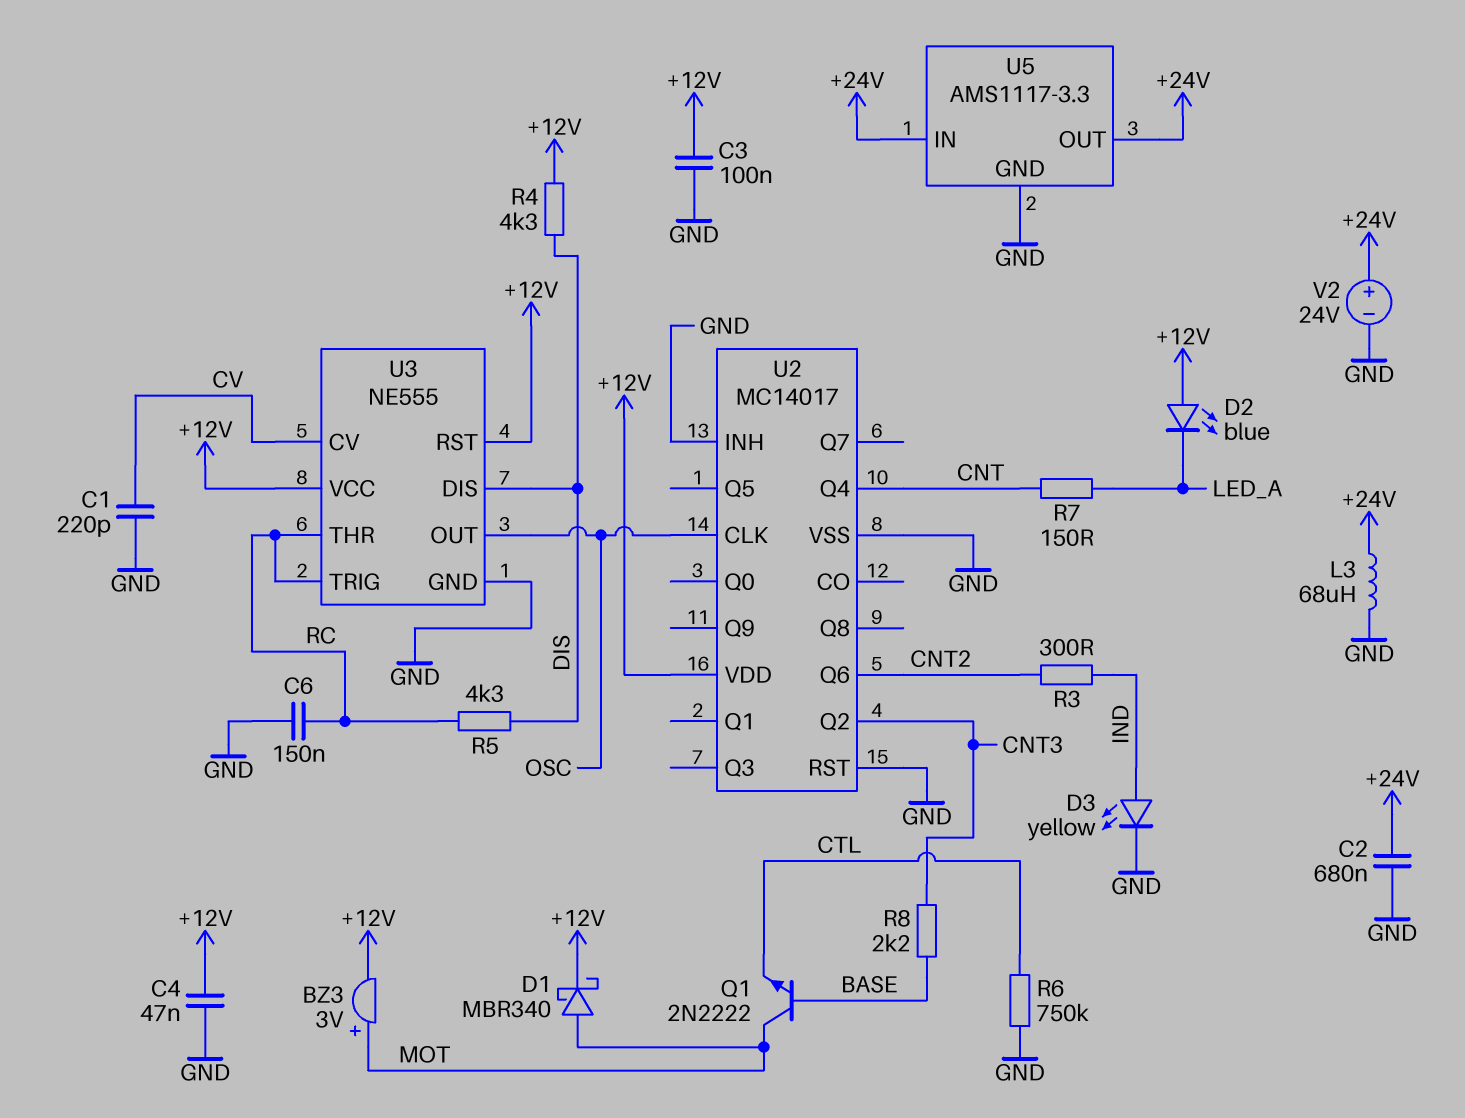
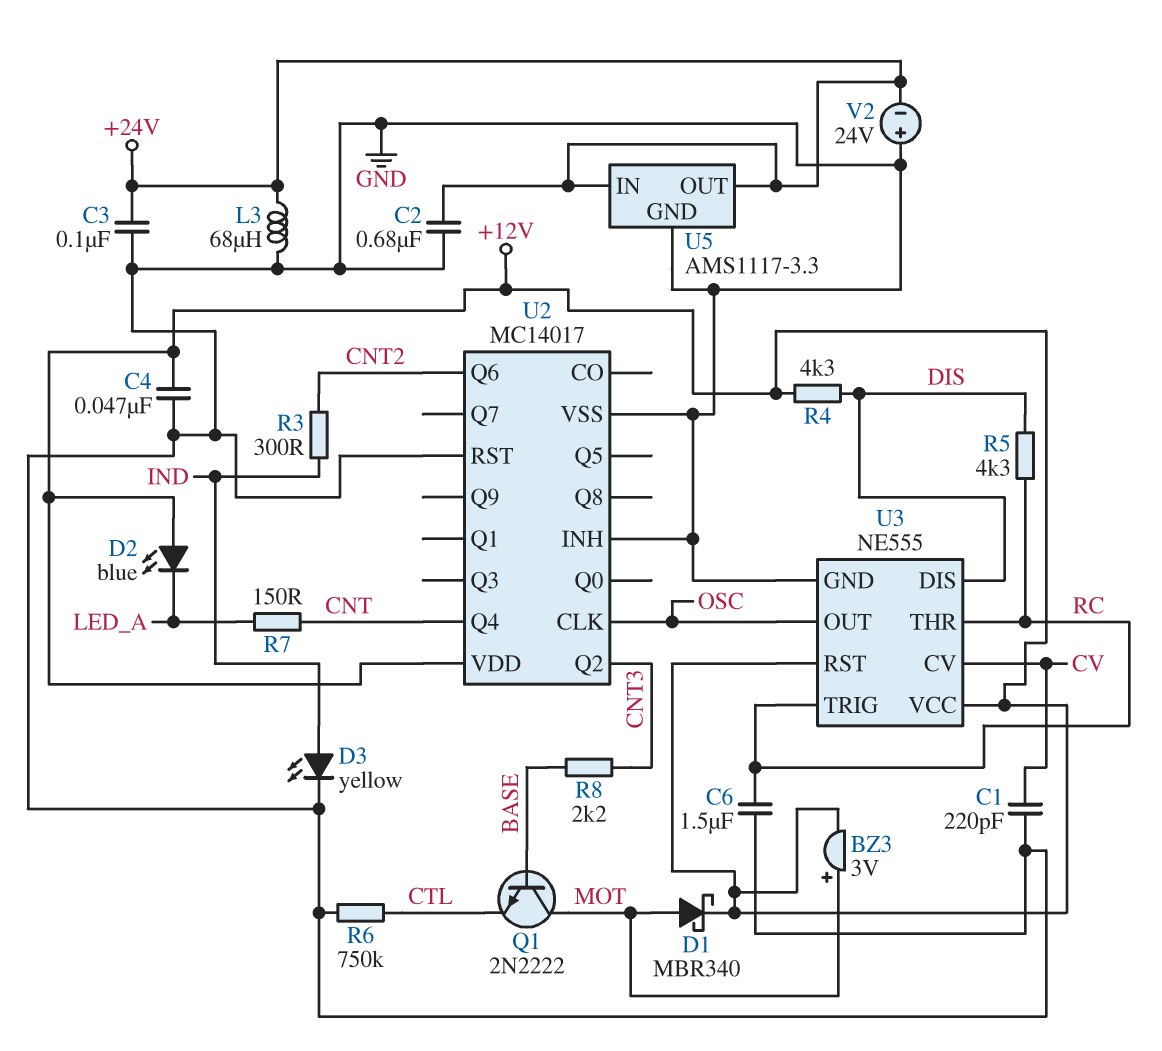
C3: 100nF (+12V, GND) -> 100nF (+24V, GND)
C6: 150nF (GND, RC) -> 1.5uF (GND, RC)
V2: 24V (plus +24V, minus GND) -> 24V (plus GND, minus +24V)

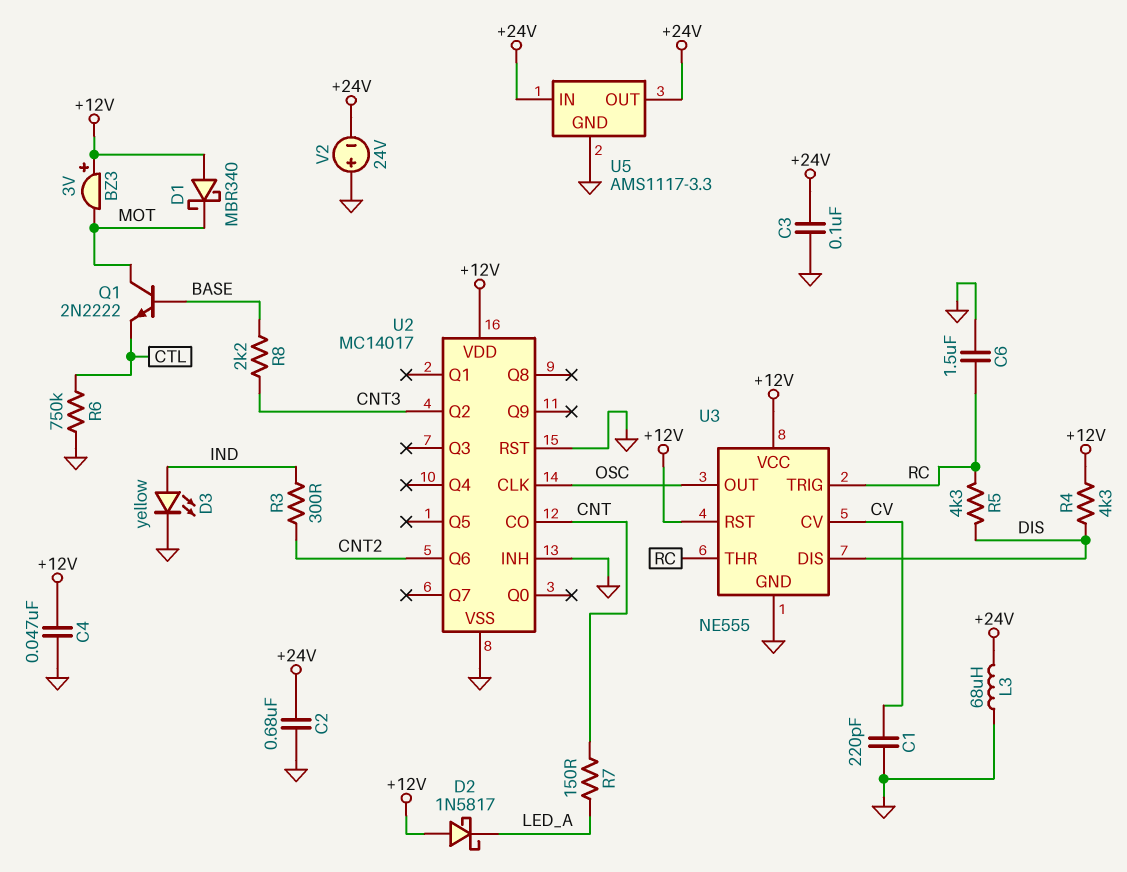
BZ3: buzzer 3V (plus MOT, minus +12V) -> buzzer 3V (plus +12V, minus MOT)
D1: schottky MBR340 (A MOT, K +12V) -> schottky MBR340 (A +12V, K MOT)
D2: LED blue (A +12V, K LED_A) -> schottky 1N5817 (A +12V, K LED_A)
U2 pin CO: none -> CNT
U2 pin Q4: CNT -> none

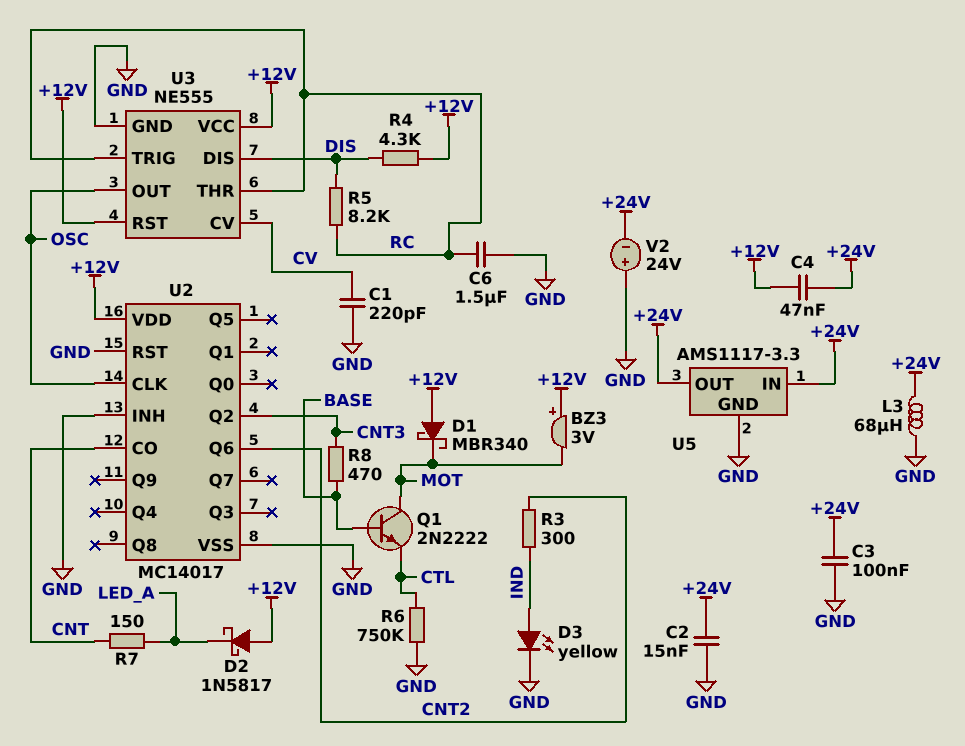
C2: 680nF (+24V, GND) -> 15nF (+24V, GND)
C4: 47nF (+12V, GND) -> 47nF (+12V, +24V)
R5: 4.3k (DIS, RC) -> 8.2k (DIS, RC)
R8: 2.2k (BASE, CNT3) -> 470 (BASE, CNT3)

